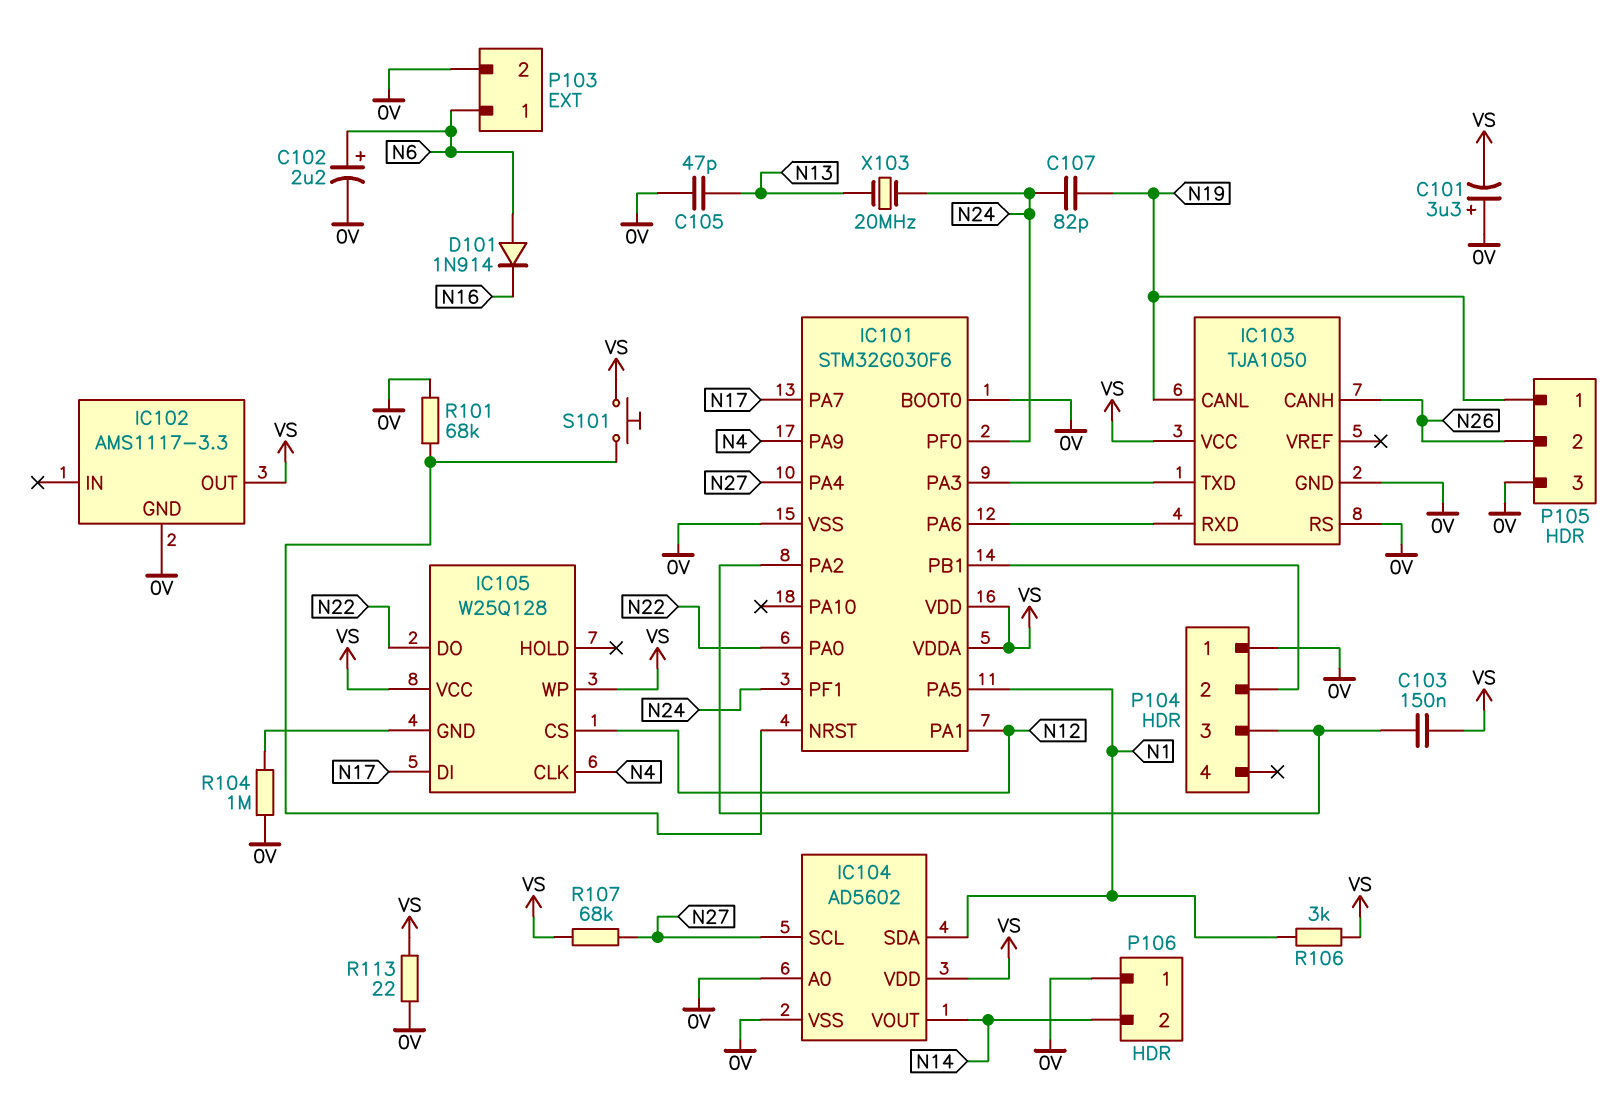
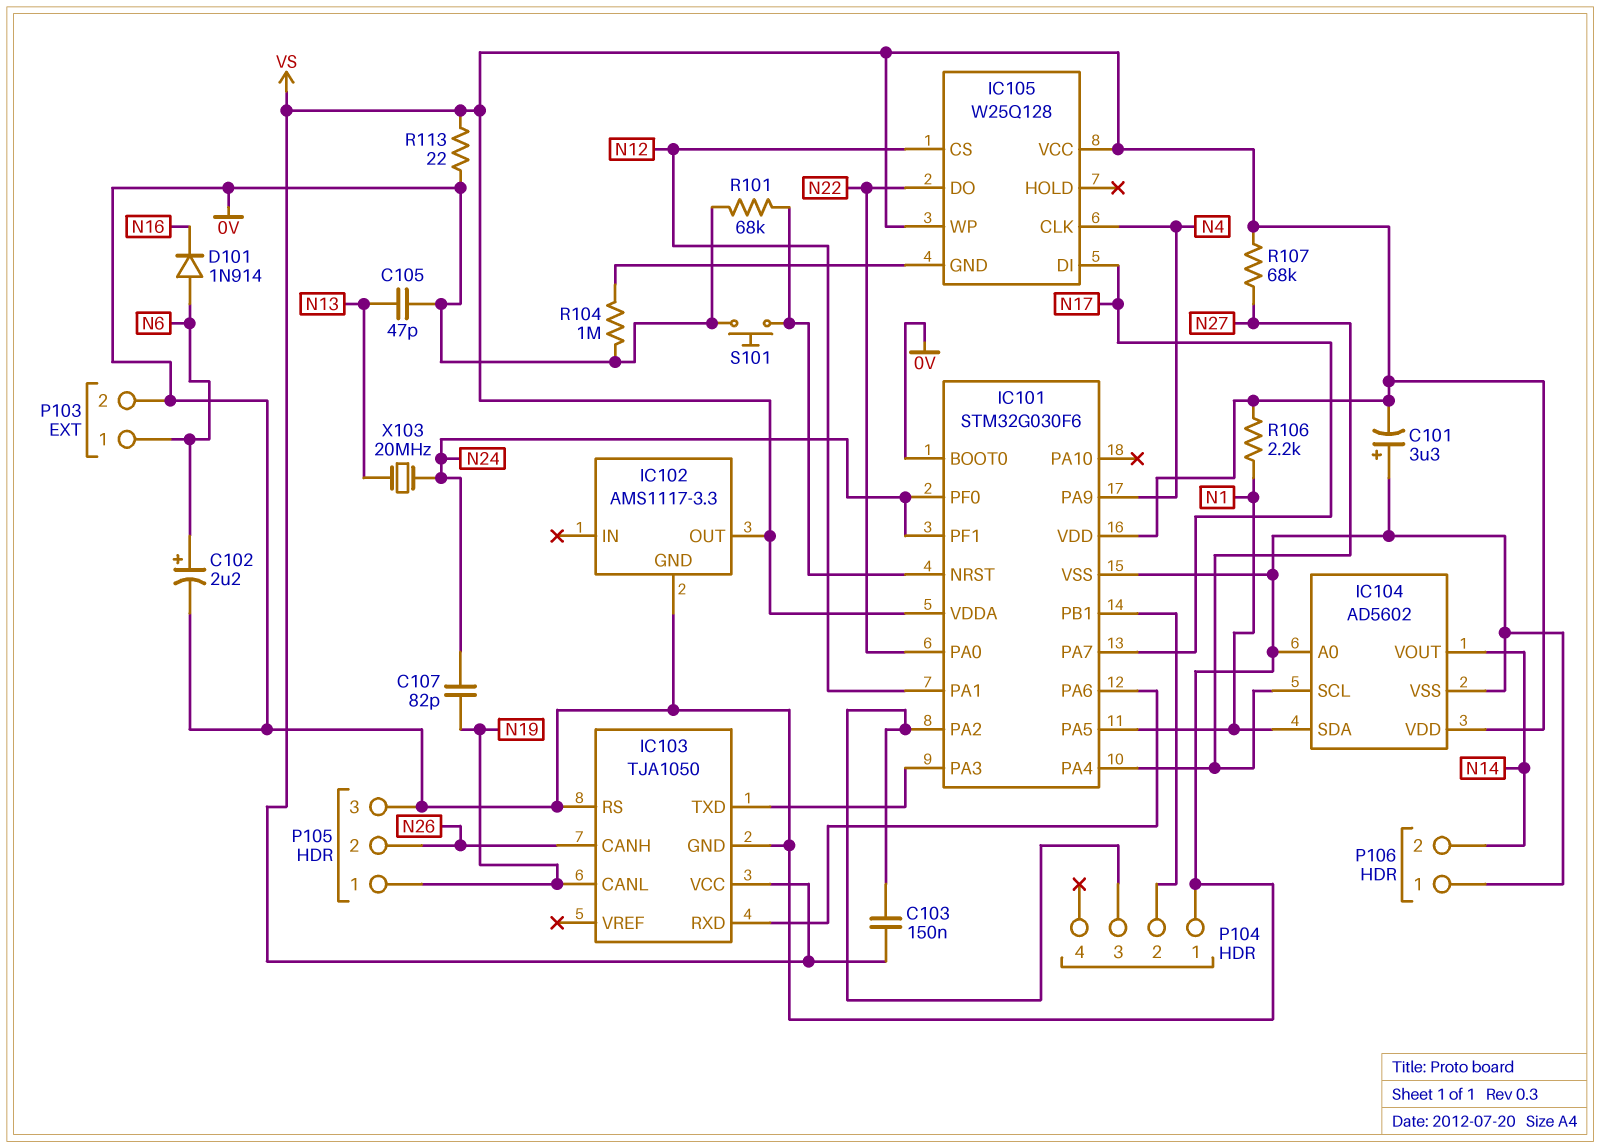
R106: 3k (N1, VS) -> 2.2k (N1, VS)
S101: button (IC101/NRST, VS) -> button (0V, IC101/NRST)

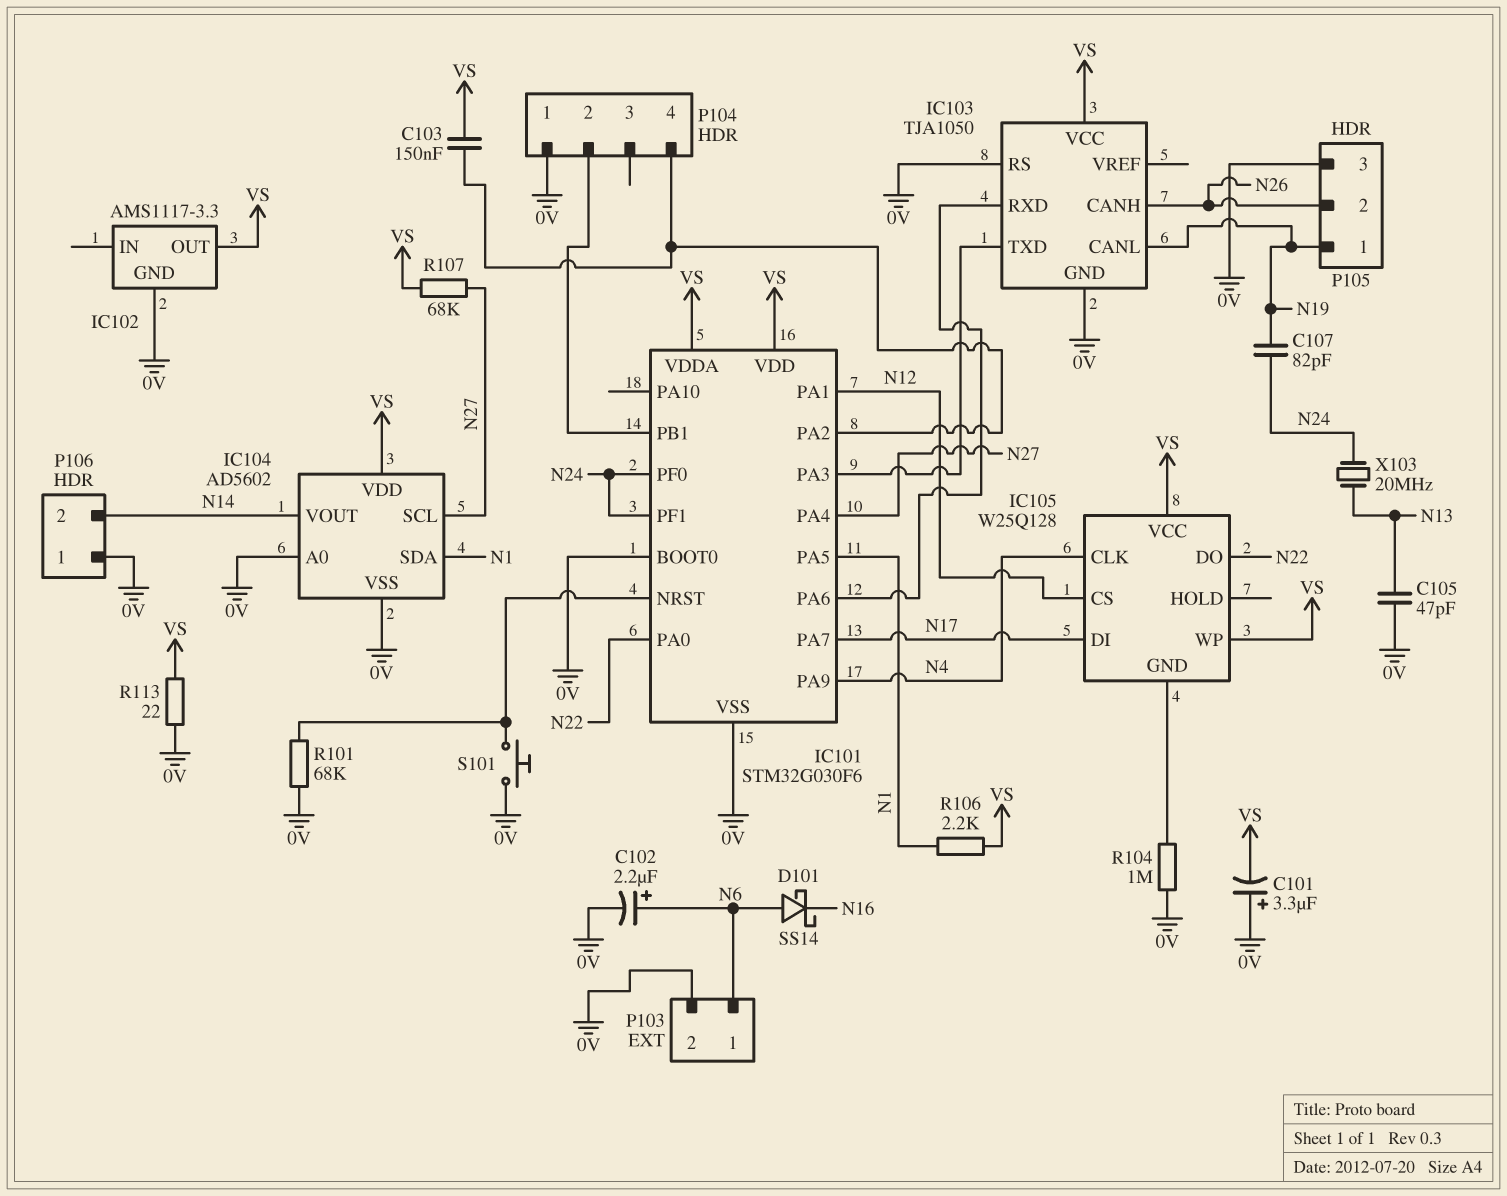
D101: diode 1N914 (A N6, K N16) -> schottky SS14 (A N6, K N16)
P104 pin 3: IC101/PA2 -> none
P104 pin 4: none -> IC101/PA2

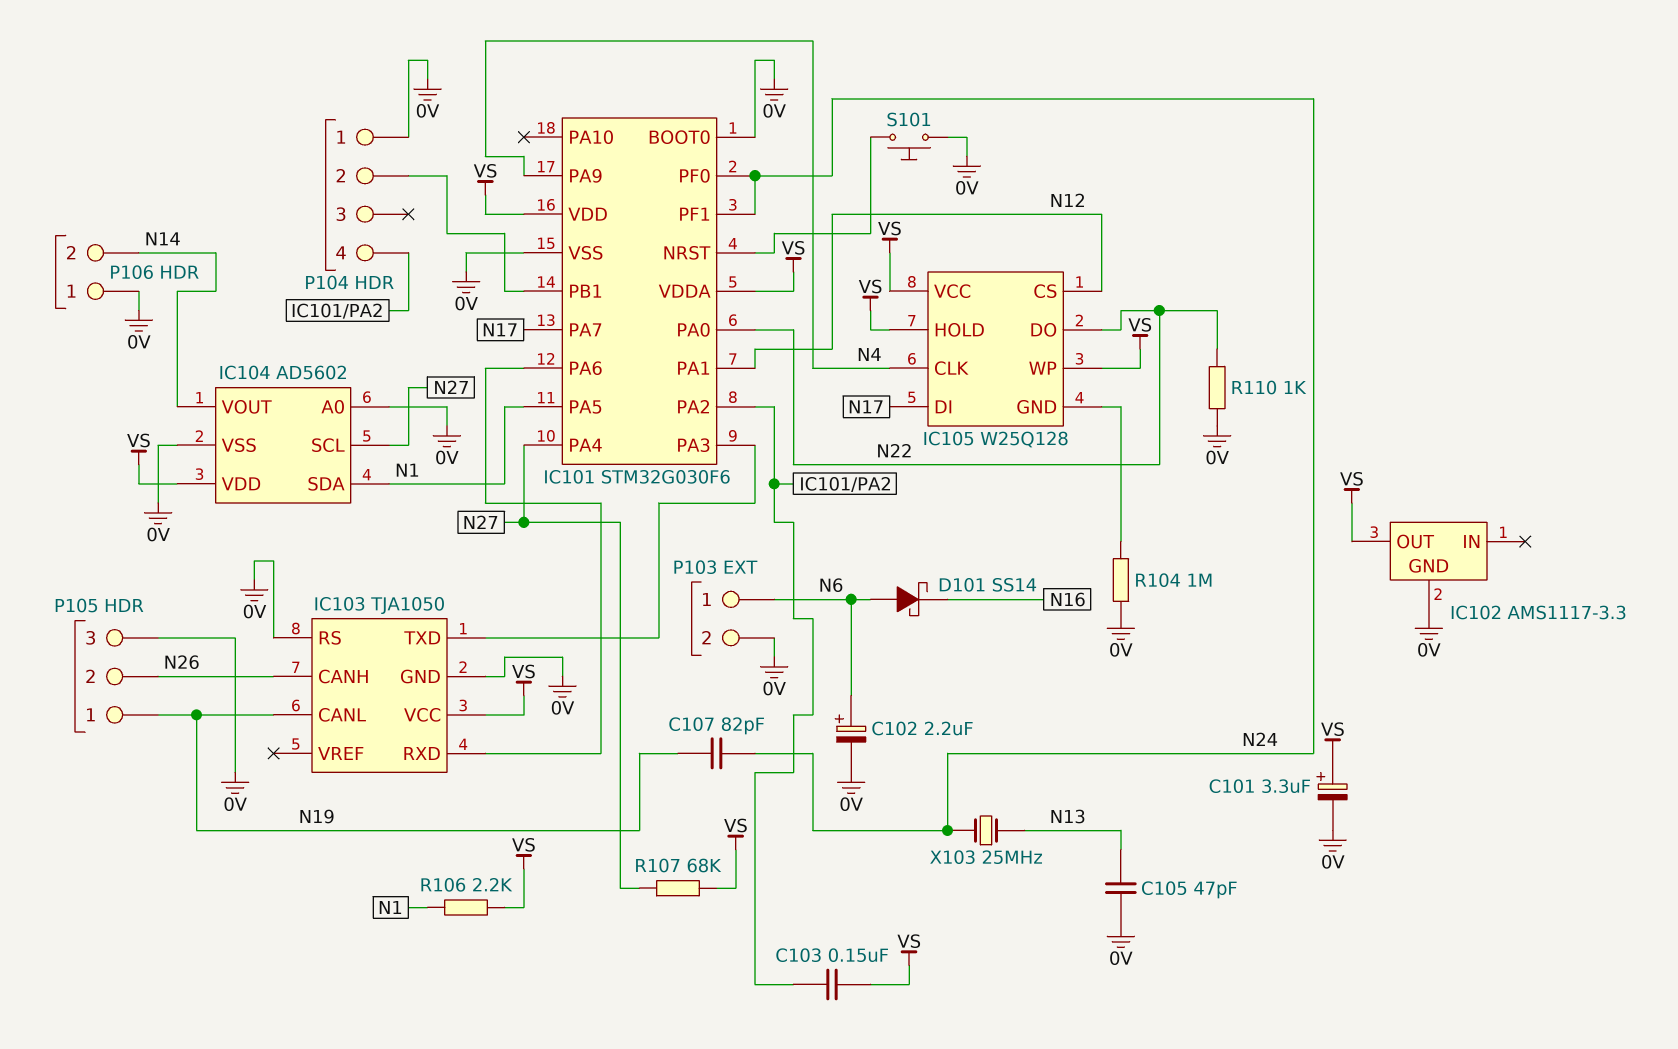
C101: 3.3uF (plus 0V, minus VS) -> 3.3uF (plus VS, minus 0V)
IC105 pin HOLD: none -> VS
R101: 68k (0V, IC101/NRST) -> none
R110: none -> 1k (0V, N22)
R113: 22 (0V, VS) -> none
X103: 20MHz (N13, N24) -> 25MHz (N13, N24)

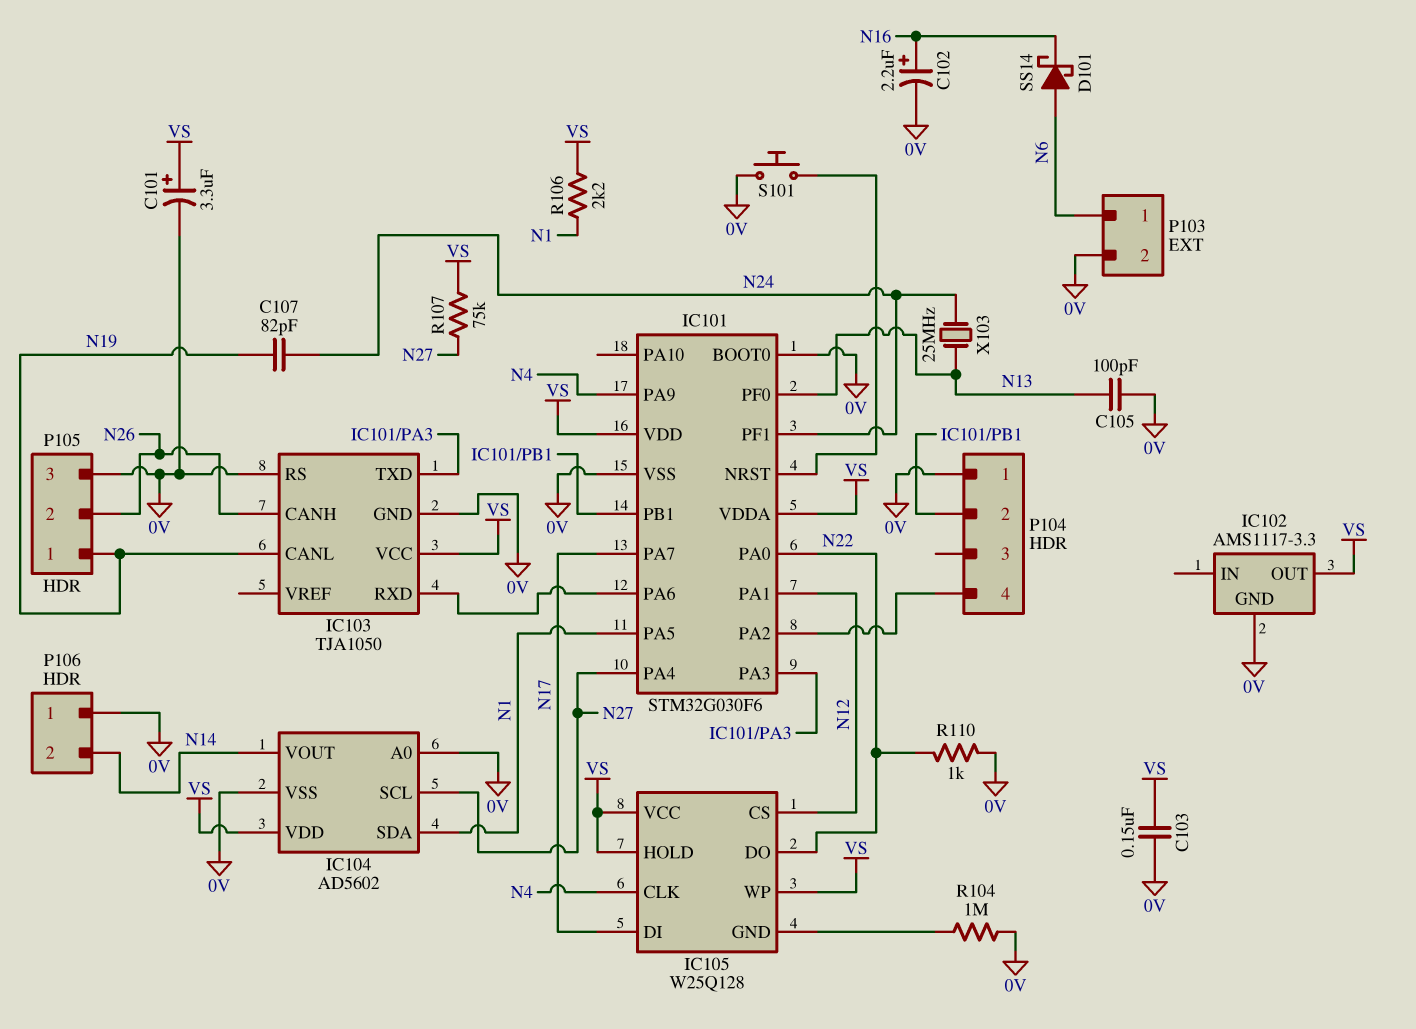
C102: 2.2uF (plus N6, minus 0V) -> 2.2uF (plus N16, minus 0V)
C103: 150nF (IC101/PA2, VS) -> 150nF (0V, VS)
C105: 47pF (0V, N13) -> 100pF (0V, N13)
IC101 pin PF0: N24 -> N13
R107: 68k (N27, VS) -> 75k (N27, VS)

